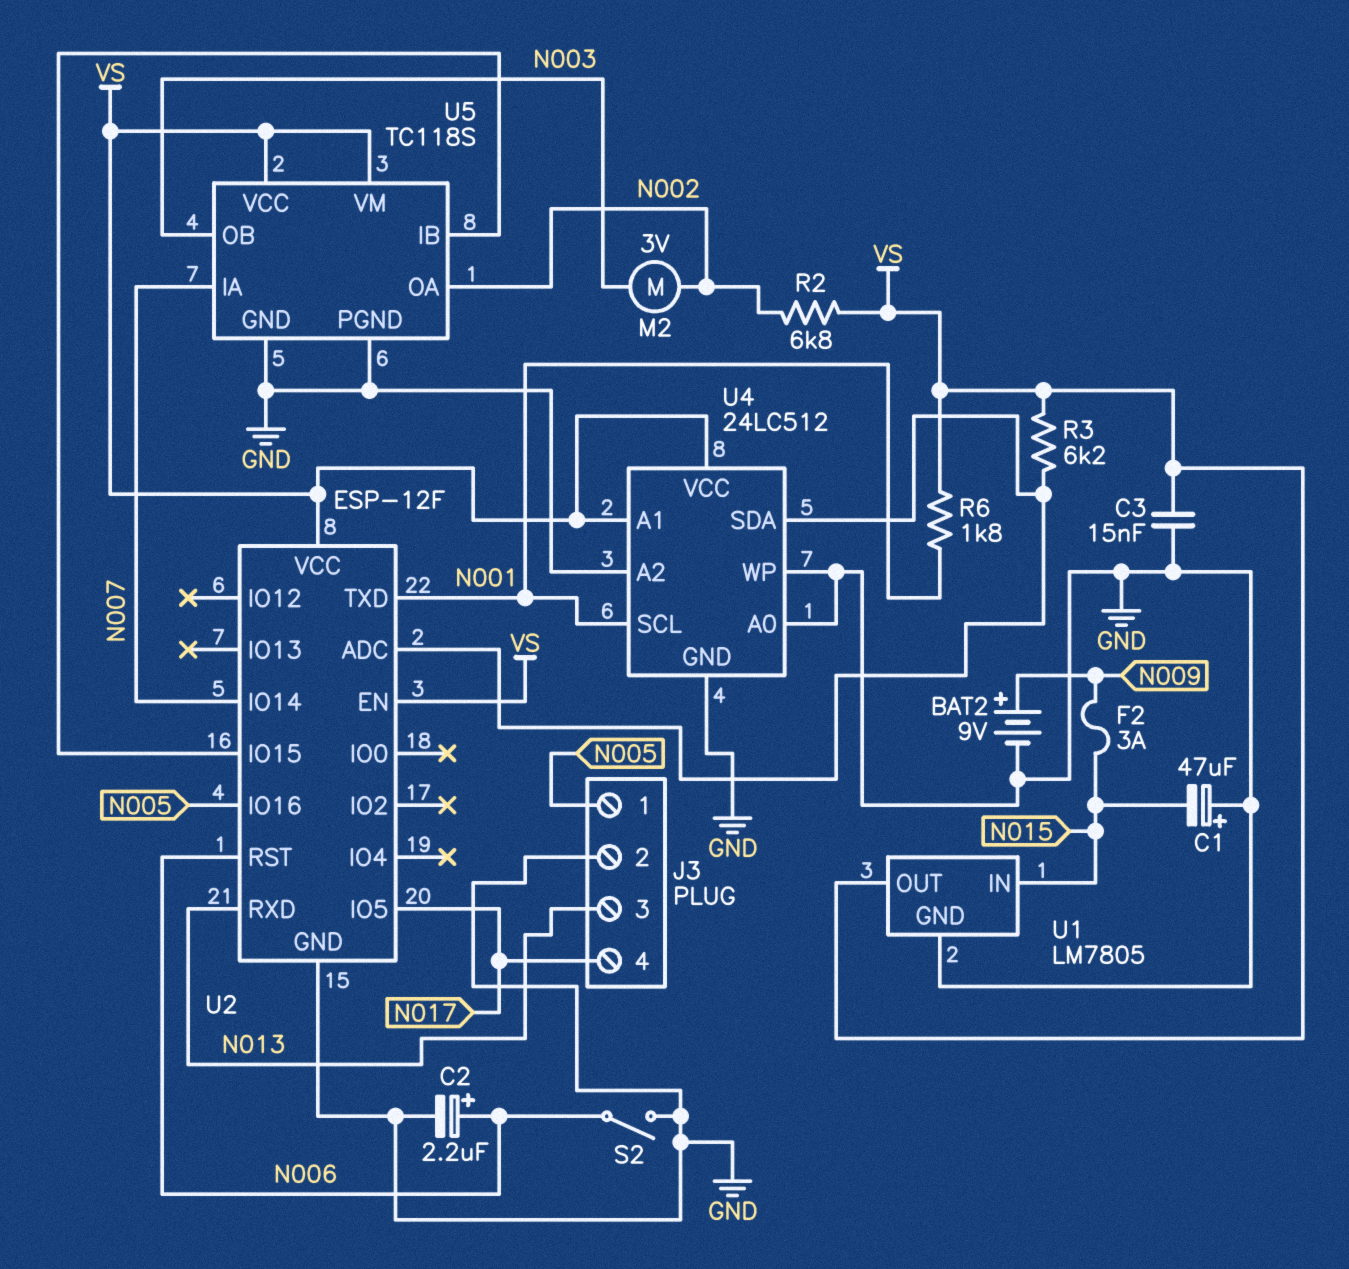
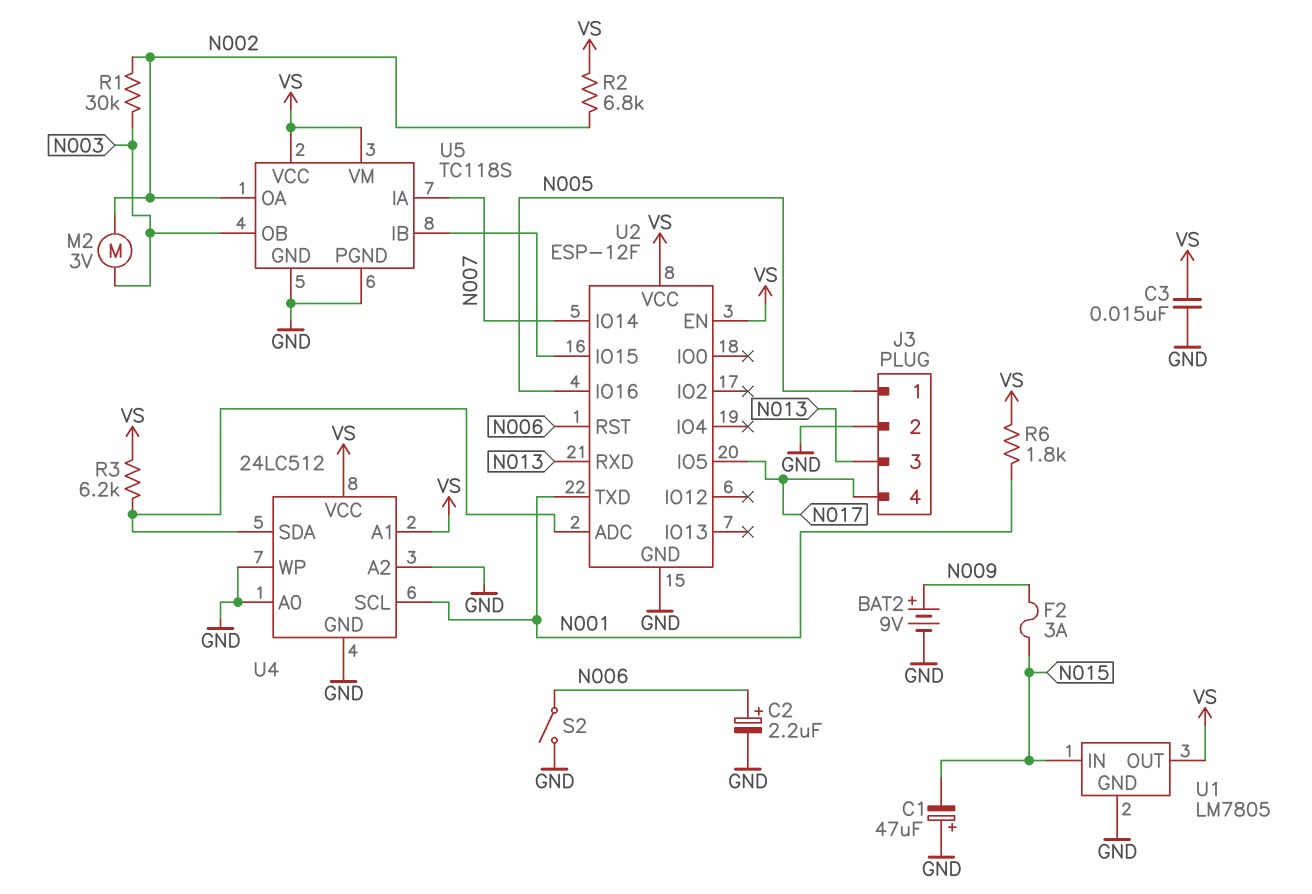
R1: none -> 30k (N002, N003)

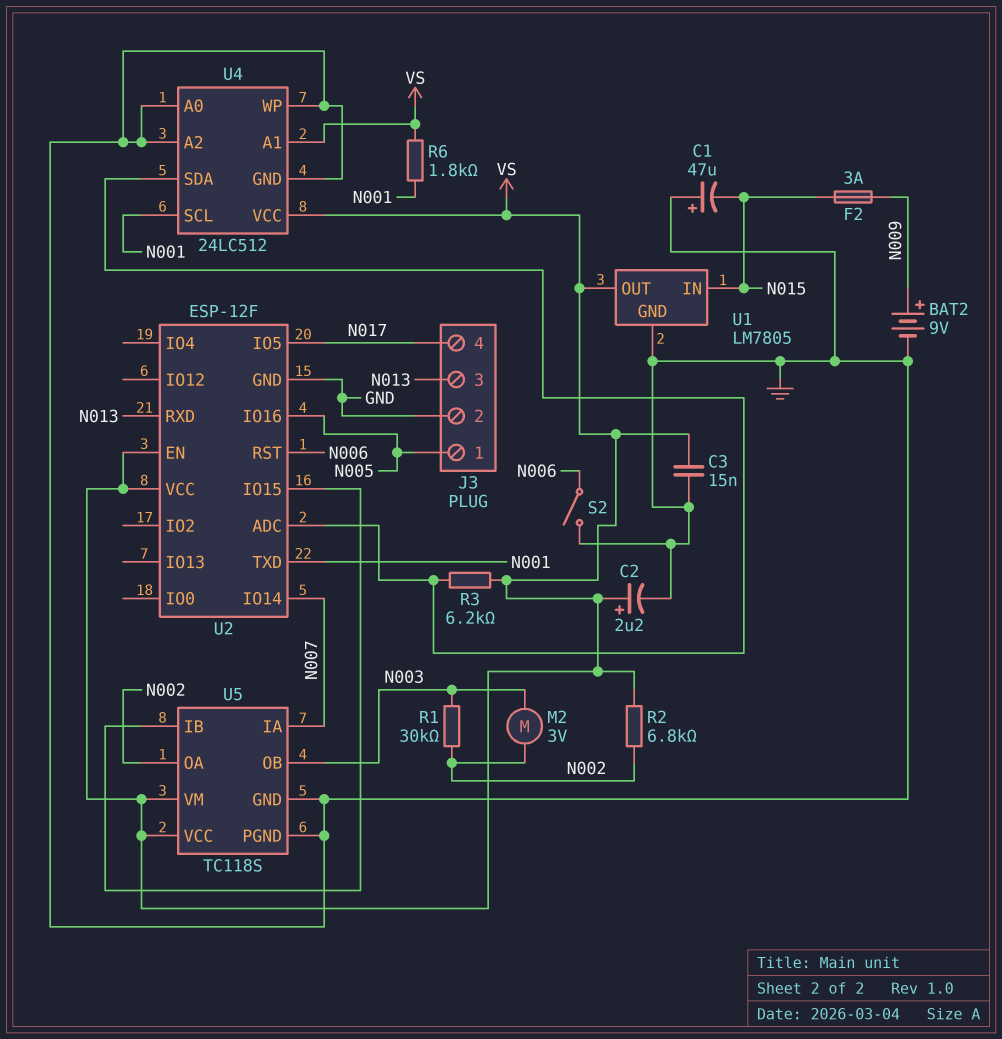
C2: 2.2uF (plus N006, minus GND) -> 2.2uF (plus VS, minus GND)

